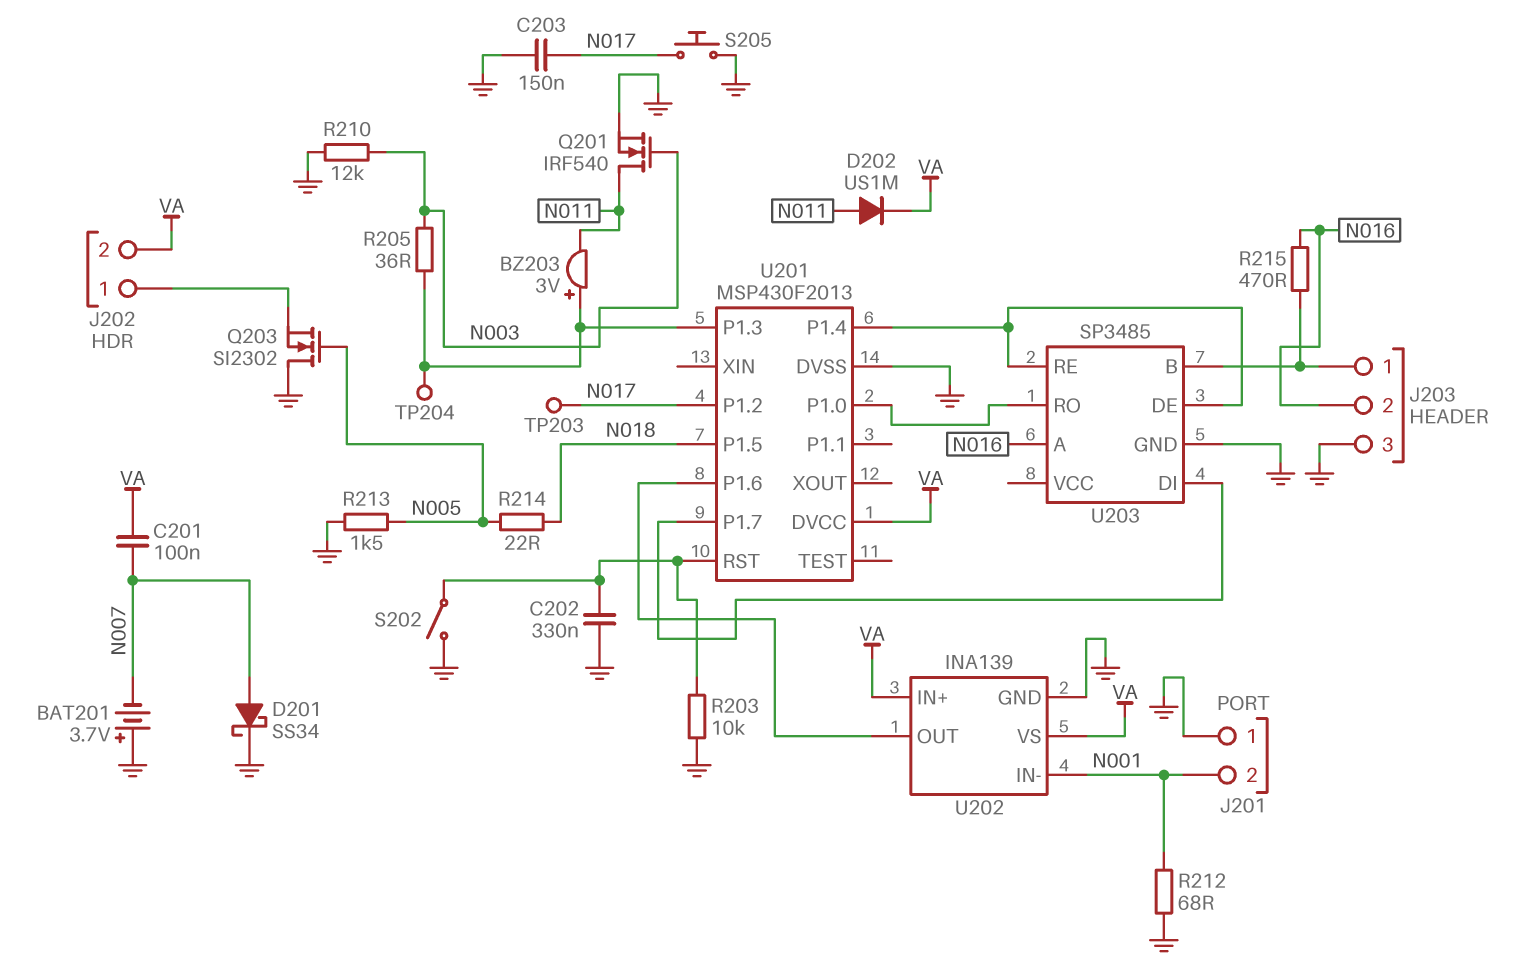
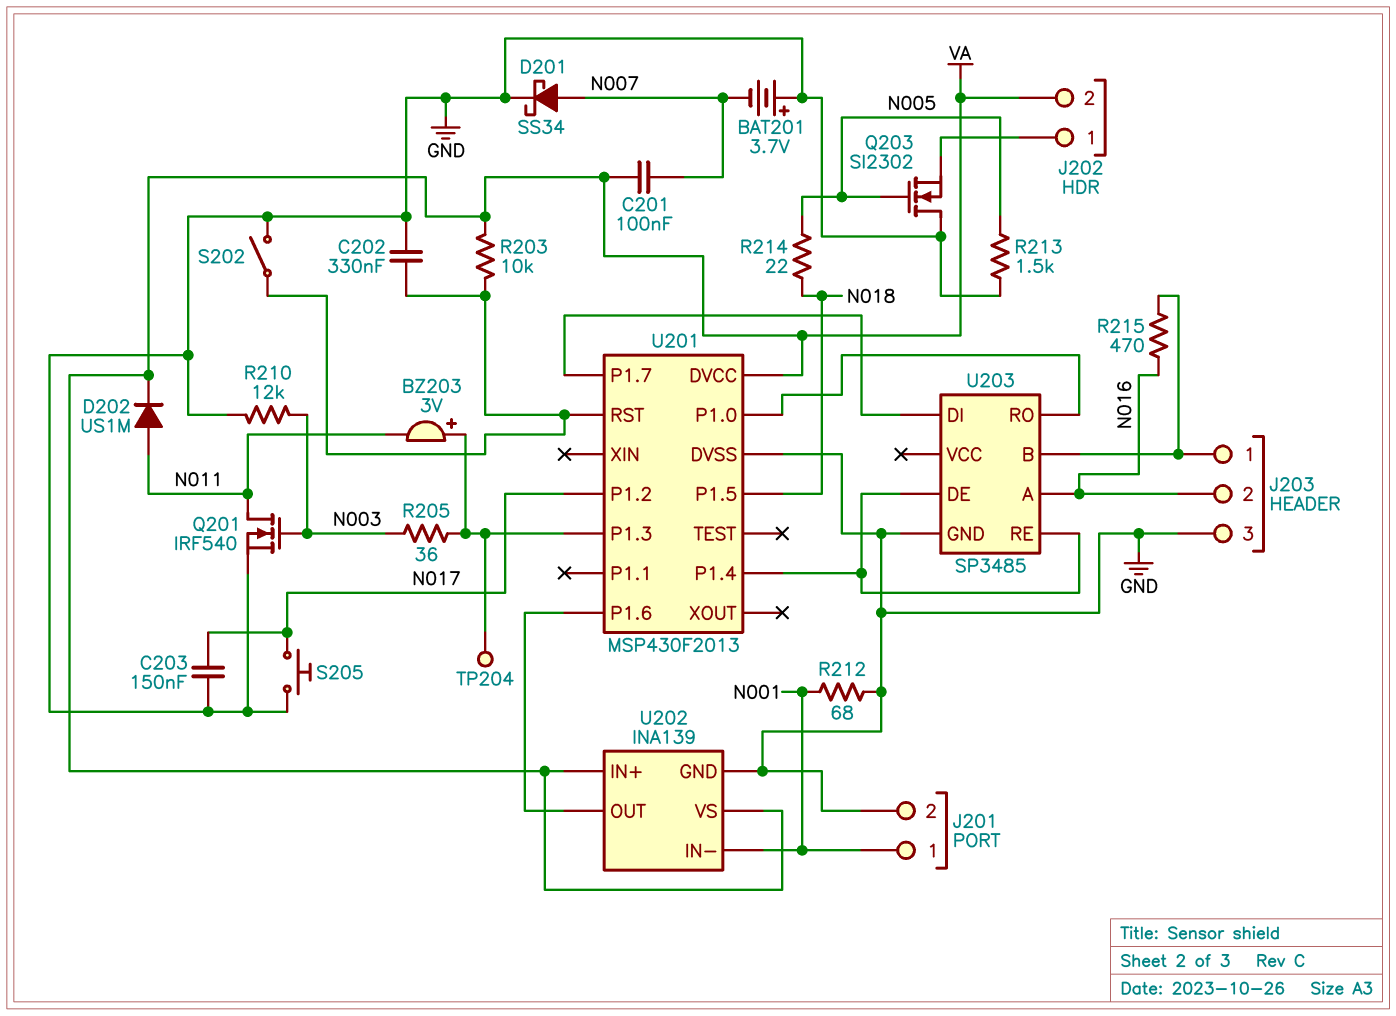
J201 pin 1: GND -> N001
J201 pin 2: N001 -> GND
R203: 10k (GND, U201/RST) -> 10k (U201/RST, VA)
TP203: test point (N017) -> none

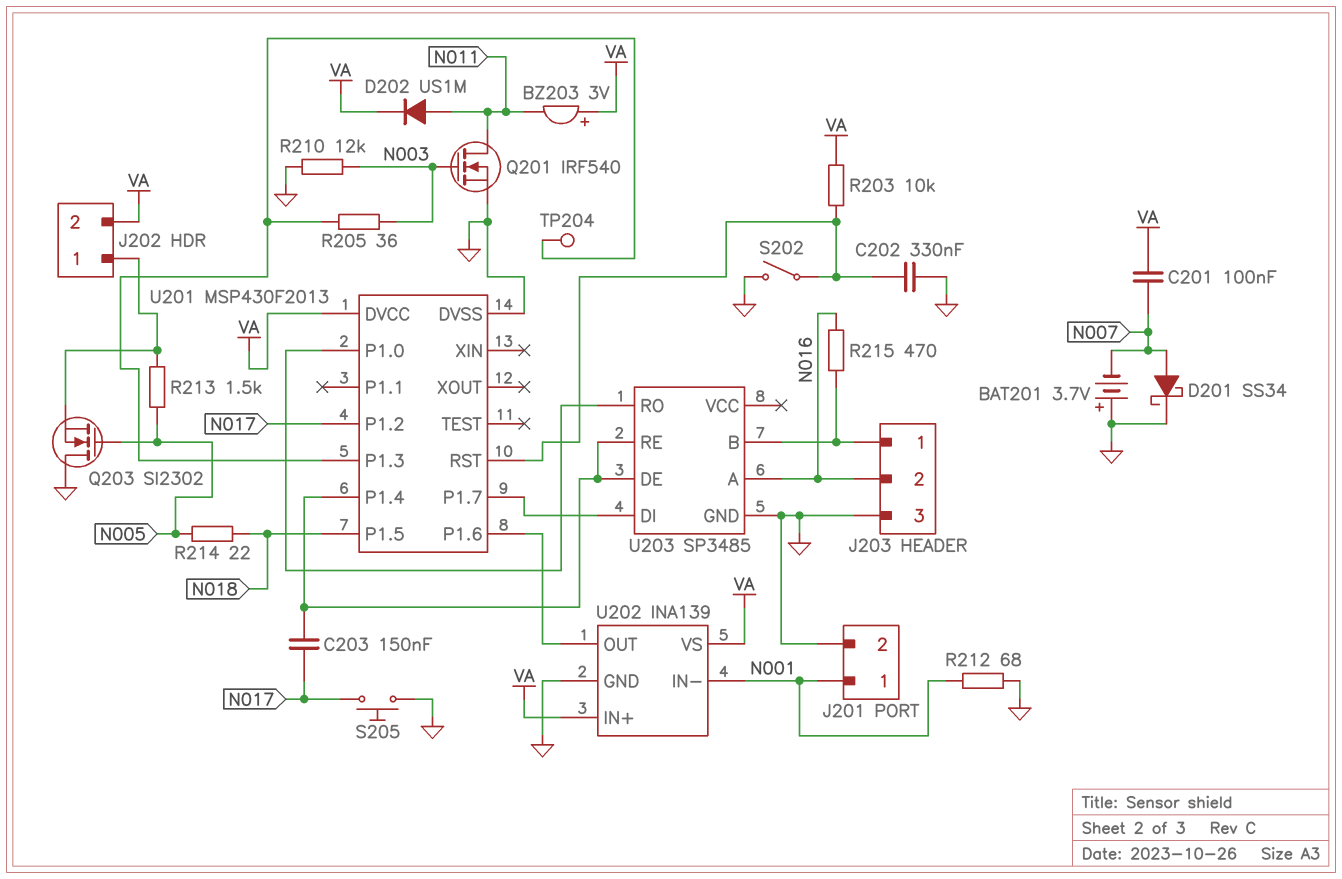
BZ203: buzzer 3V (plus U201/P1.3, minus N011) -> buzzer 3V (plus VA, minus N011)
C203: 150nF (GND, N017) -> 150nF (N017, U201/P1.4)
R213: 1.5k (GND, N005) -> 1.5k (J202/1, N005)

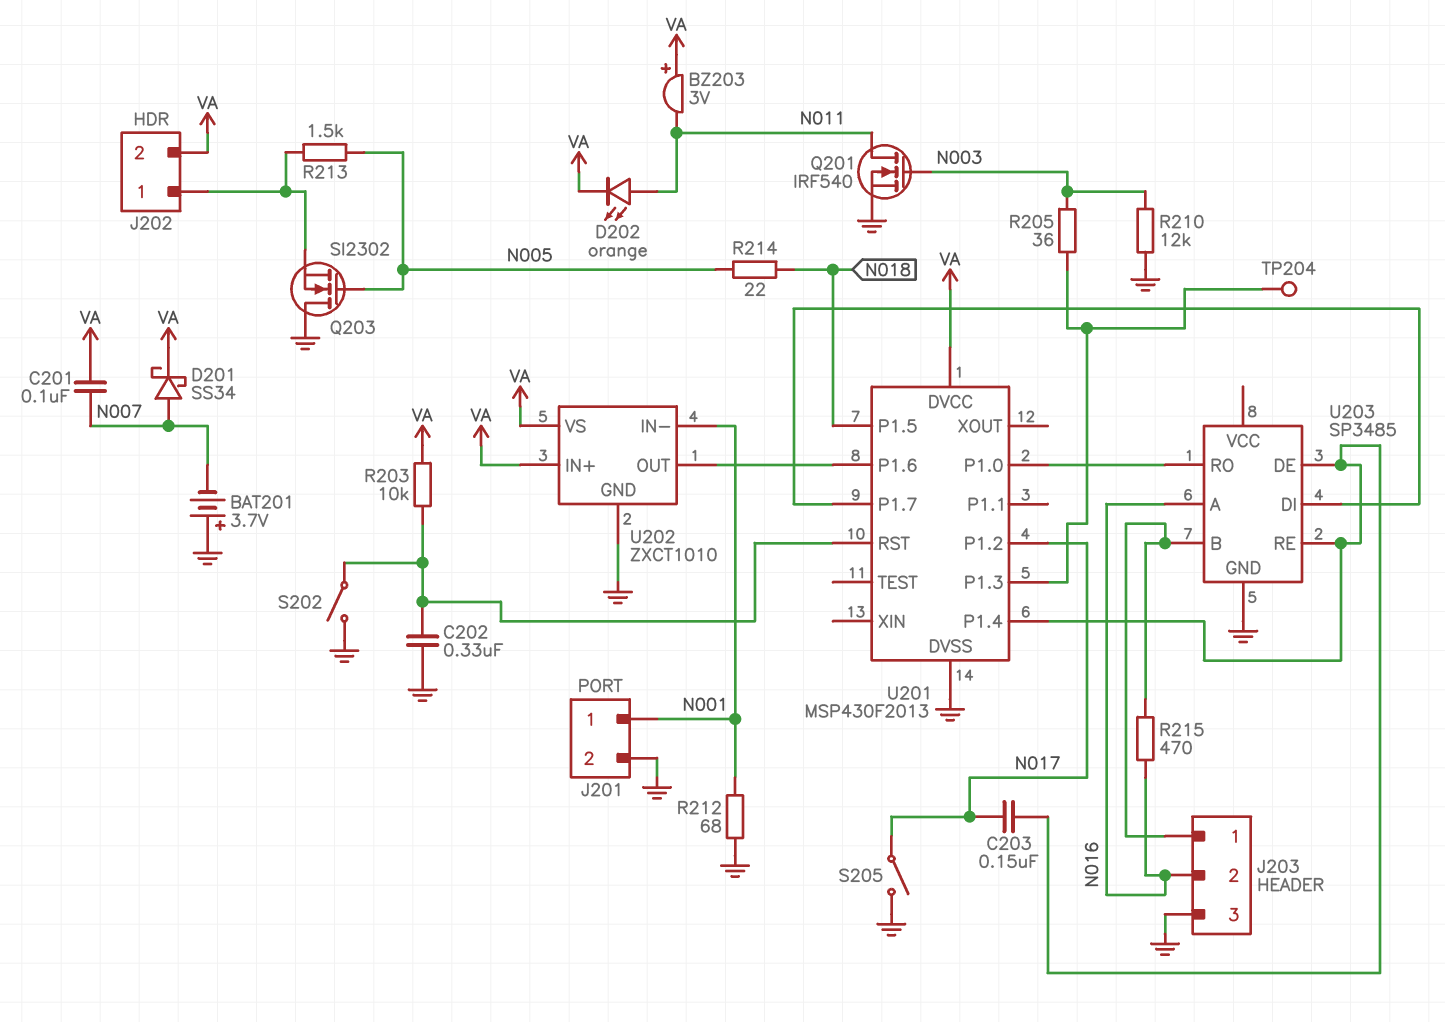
D201: schottky SS34 (A N007, K GND) -> schottky SS34 (A N007, K VA)
D202: diode US1M (A N011, K VA) -> LED orange (A N011, K VA)
S205: button (GND, N017) -> switch (GND, N017)
U202: INA139 -> ZXCT1010

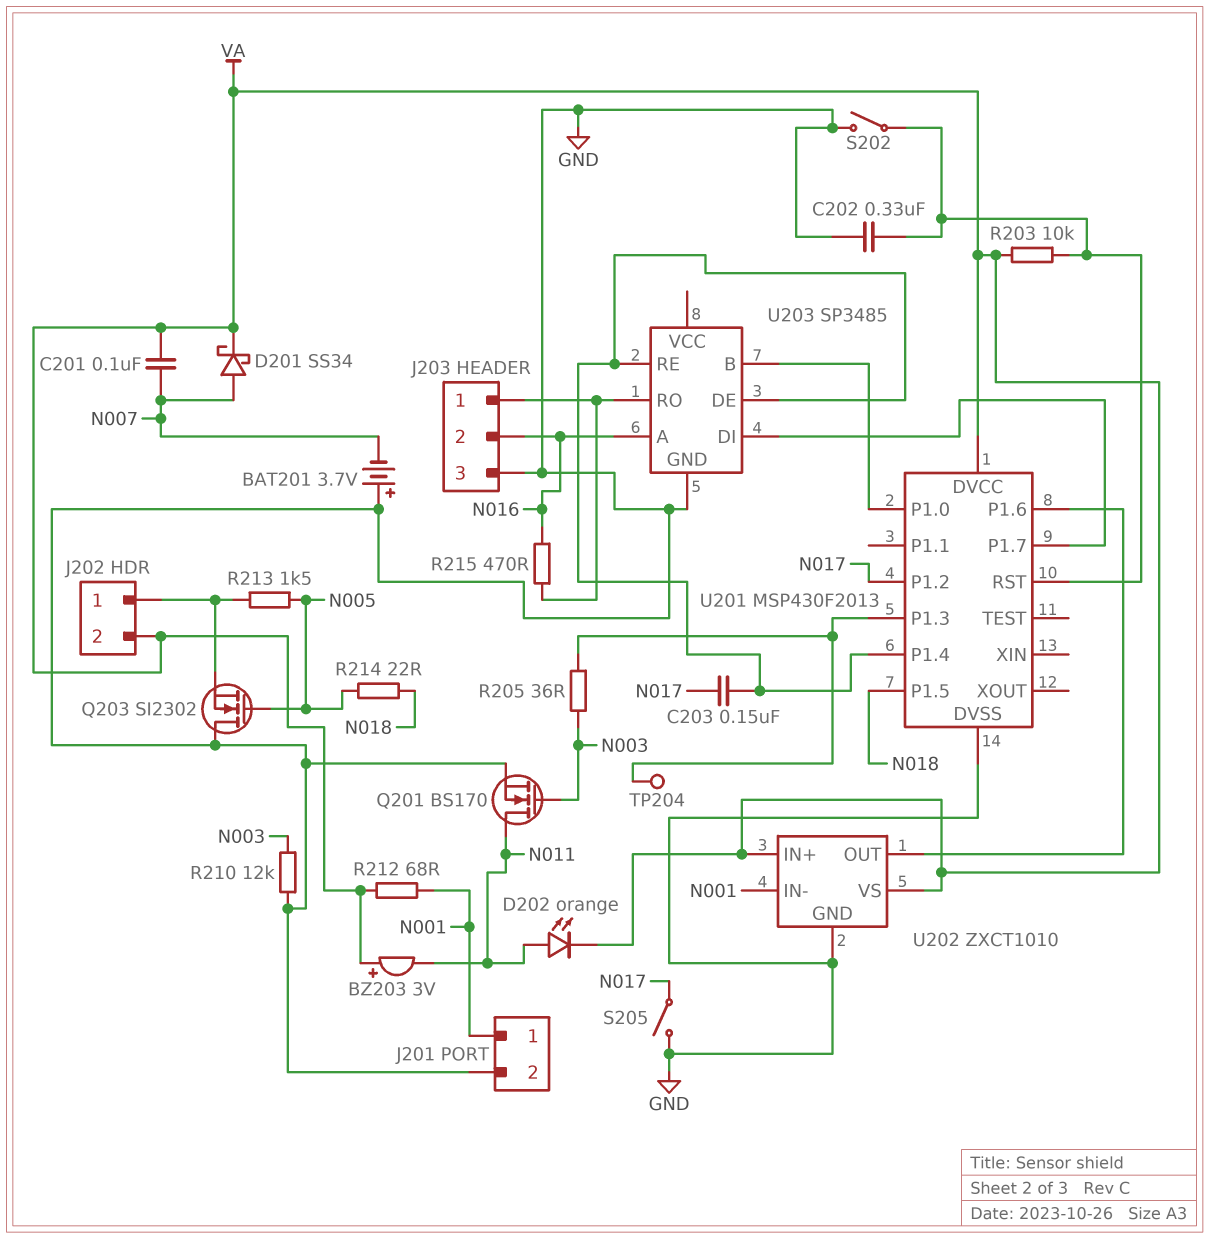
Q201: NMOS IRF540 (G N003, D N011, S GND) -> NMOS BS170 (G N003, D N011, S GND)
R212: 68 (GND, N001) -> 68 (N001, VA)
U203 pin B: J203/1 -> U201/P1.0
U203 pin RO: U201/P1.0 -> J203/1

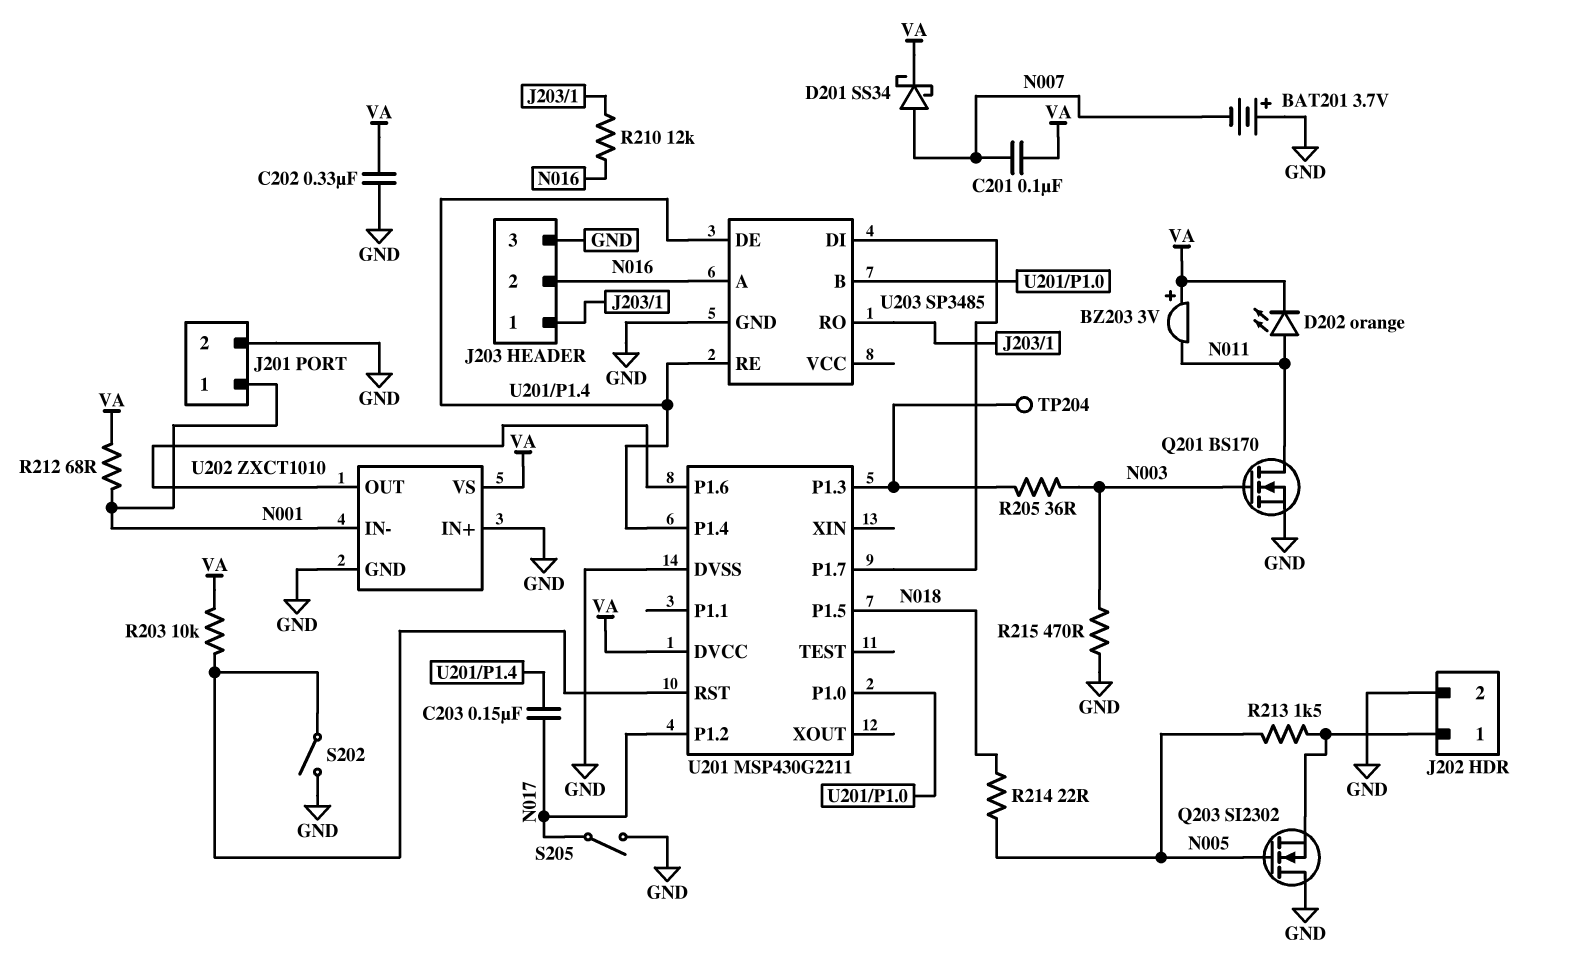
C202: 330nF (GND, U201/RST) -> 330nF (GND, VA)
J202 pin 2: VA -> GND
R210: 12k (GND, N003) -> 12k (J203/1, N016)
R215: 470 (J203/1, N016) -> 470 (GND, N003)
U201: MSP430F2013 -> MSP430G2211
U202 pin IN+: VA -> GND

